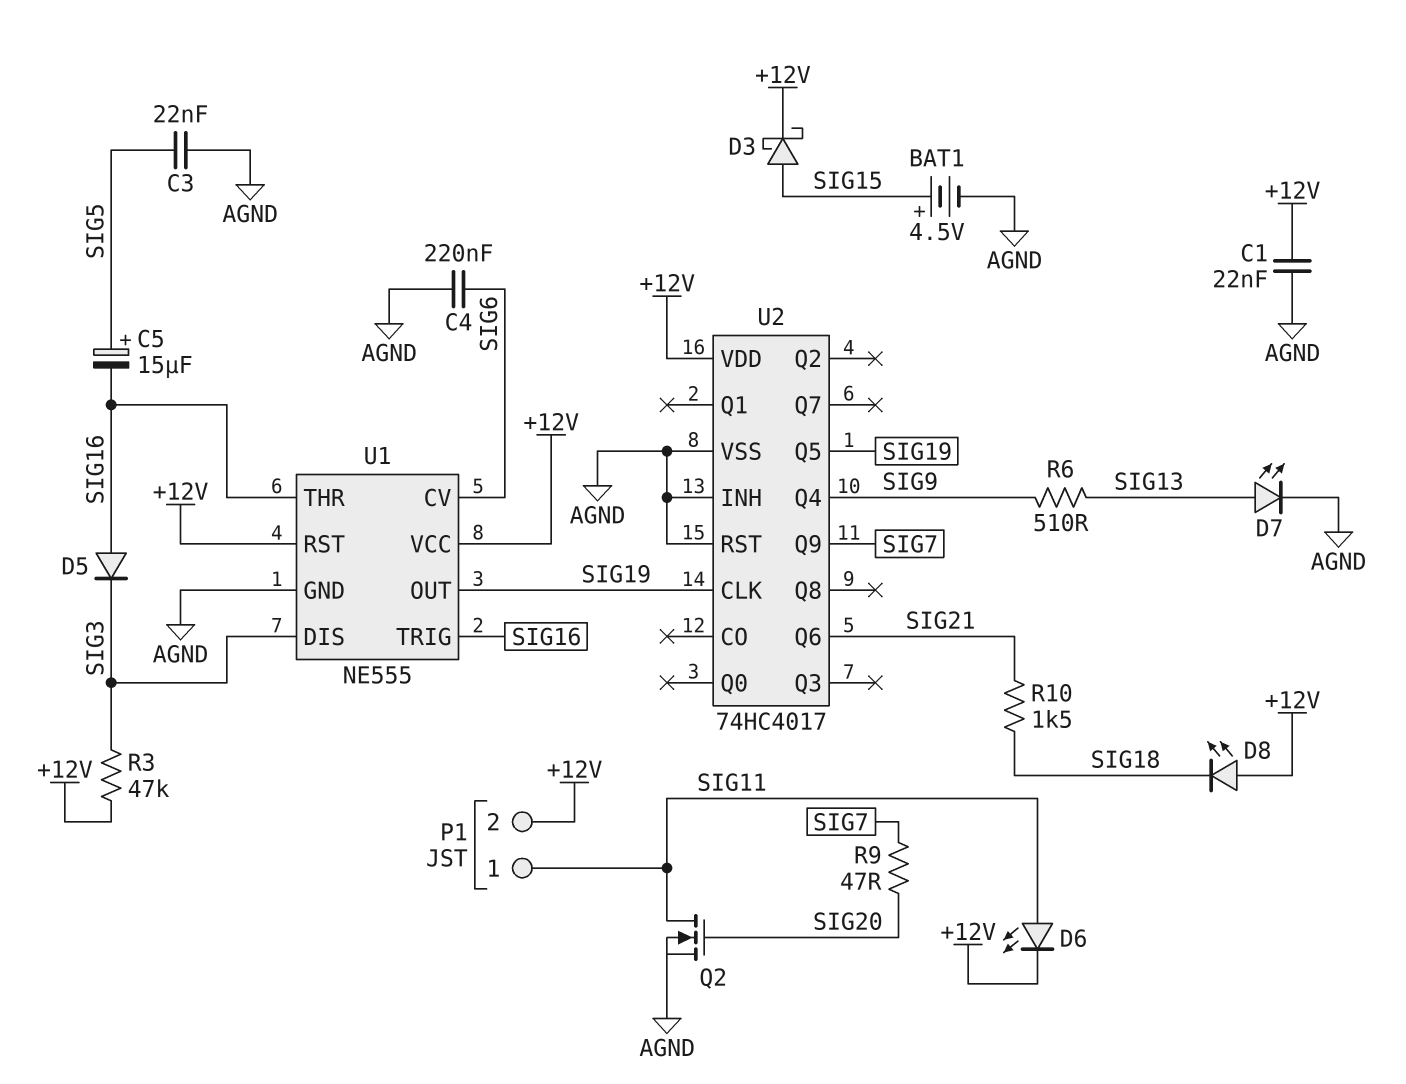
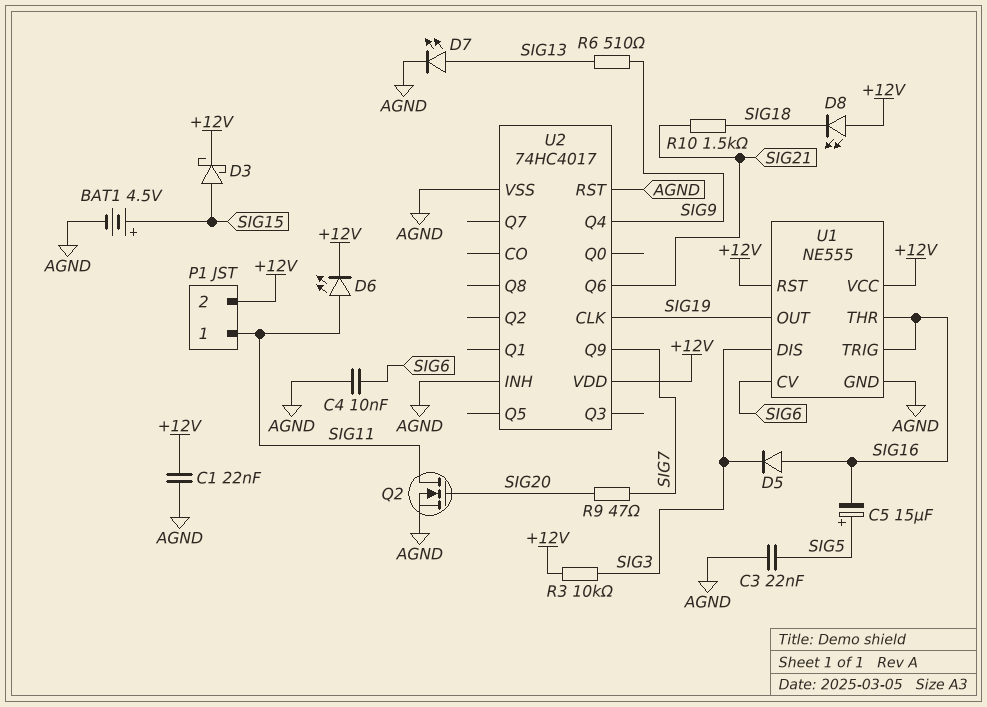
C4: 220nF (AGND, SIG6) -> 10nF (AGND, SIG6)
R3: 47k (+12V, SIG3) -> 10k (+12V, SIG3)
U2 pin Q5: SIG19 -> none

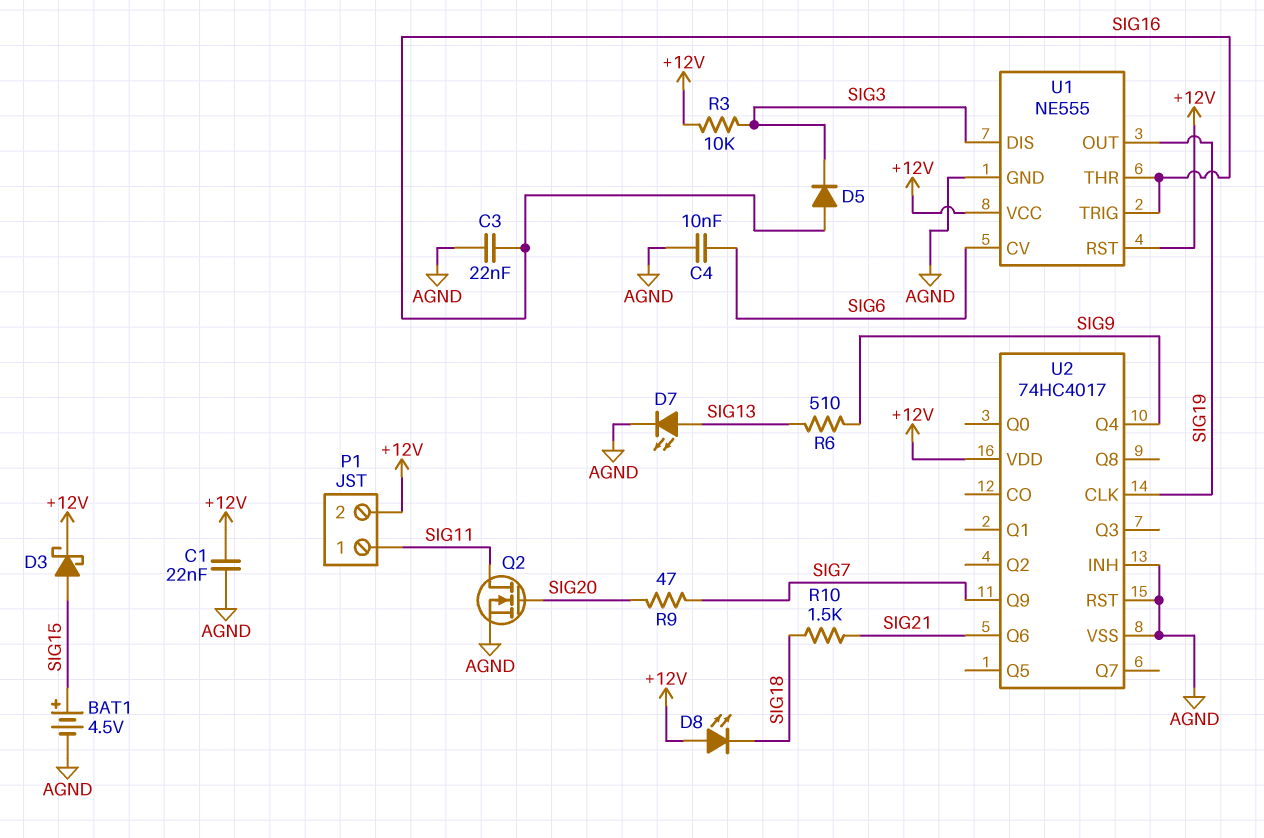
C3: 22nF (AGND, SIG5) -> 22nF (AGND, SIG16)
C5: 15uF (plus SIG5, minus SIG16) -> none
D6: LED (A SIG11, K +12V) -> none

